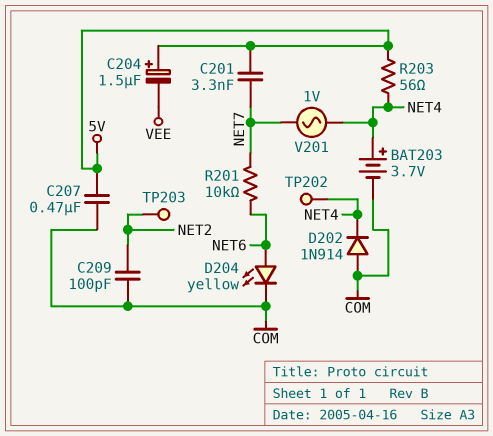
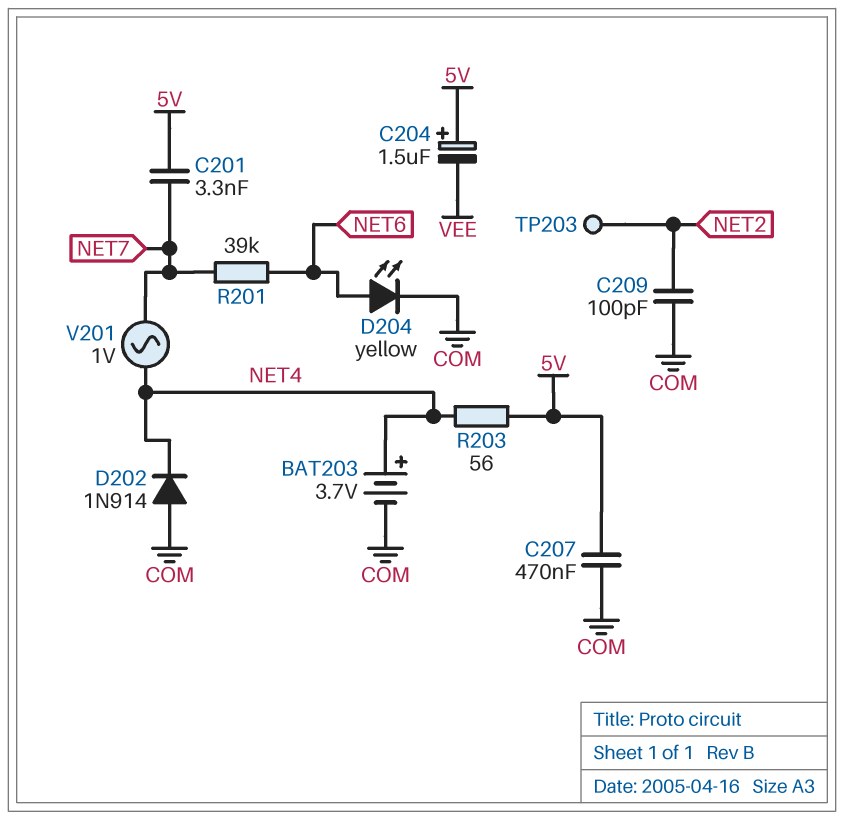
R201: 10k (NET6, NET7) -> 39k (NET6, NET7)
TP202: test point (NET4) -> none

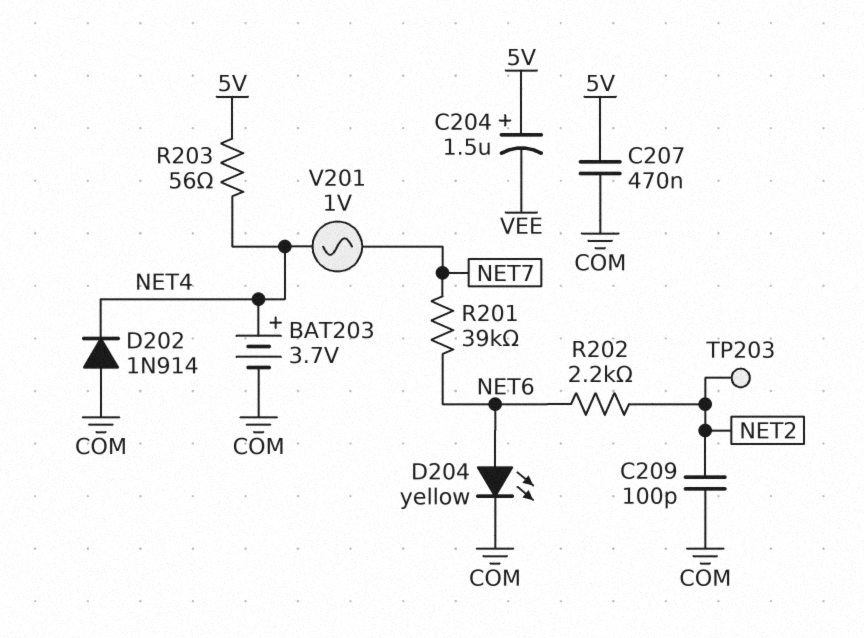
C201: 3.3nF (5V, NET7) -> none
R202: none -> 2.2k (NET2, NET6)

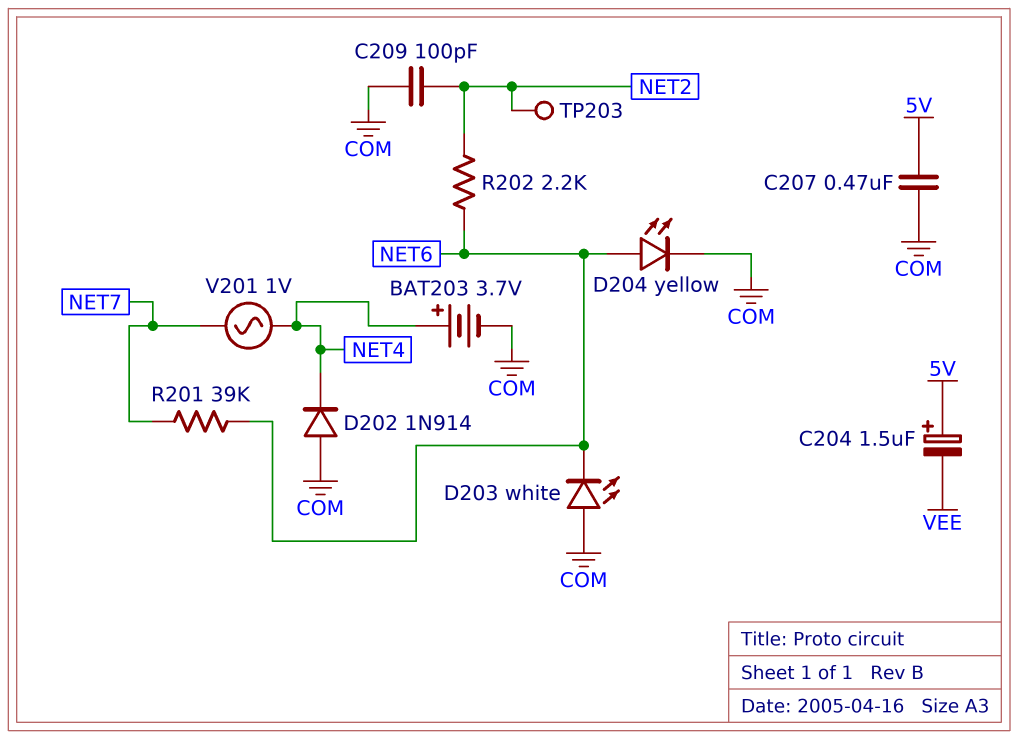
D203: none -> LED white (A COM, K NET6)
R203: 56 (5V, NET4) -> none

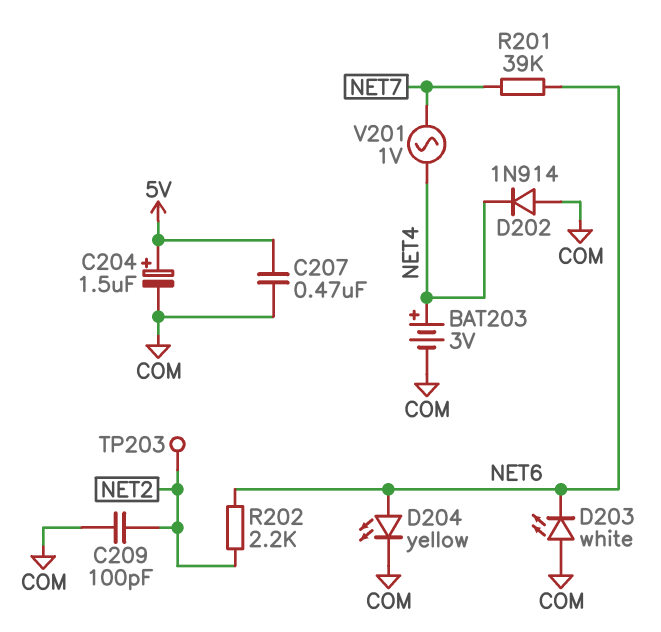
BAT203: 3.7V (plus NET4, minus COM) -> 3V (plus NET4, minus COM)
C204: 1.5uF (plus 5V, minus VEE) -> 1.5uF (plus 5V, minus COM)

